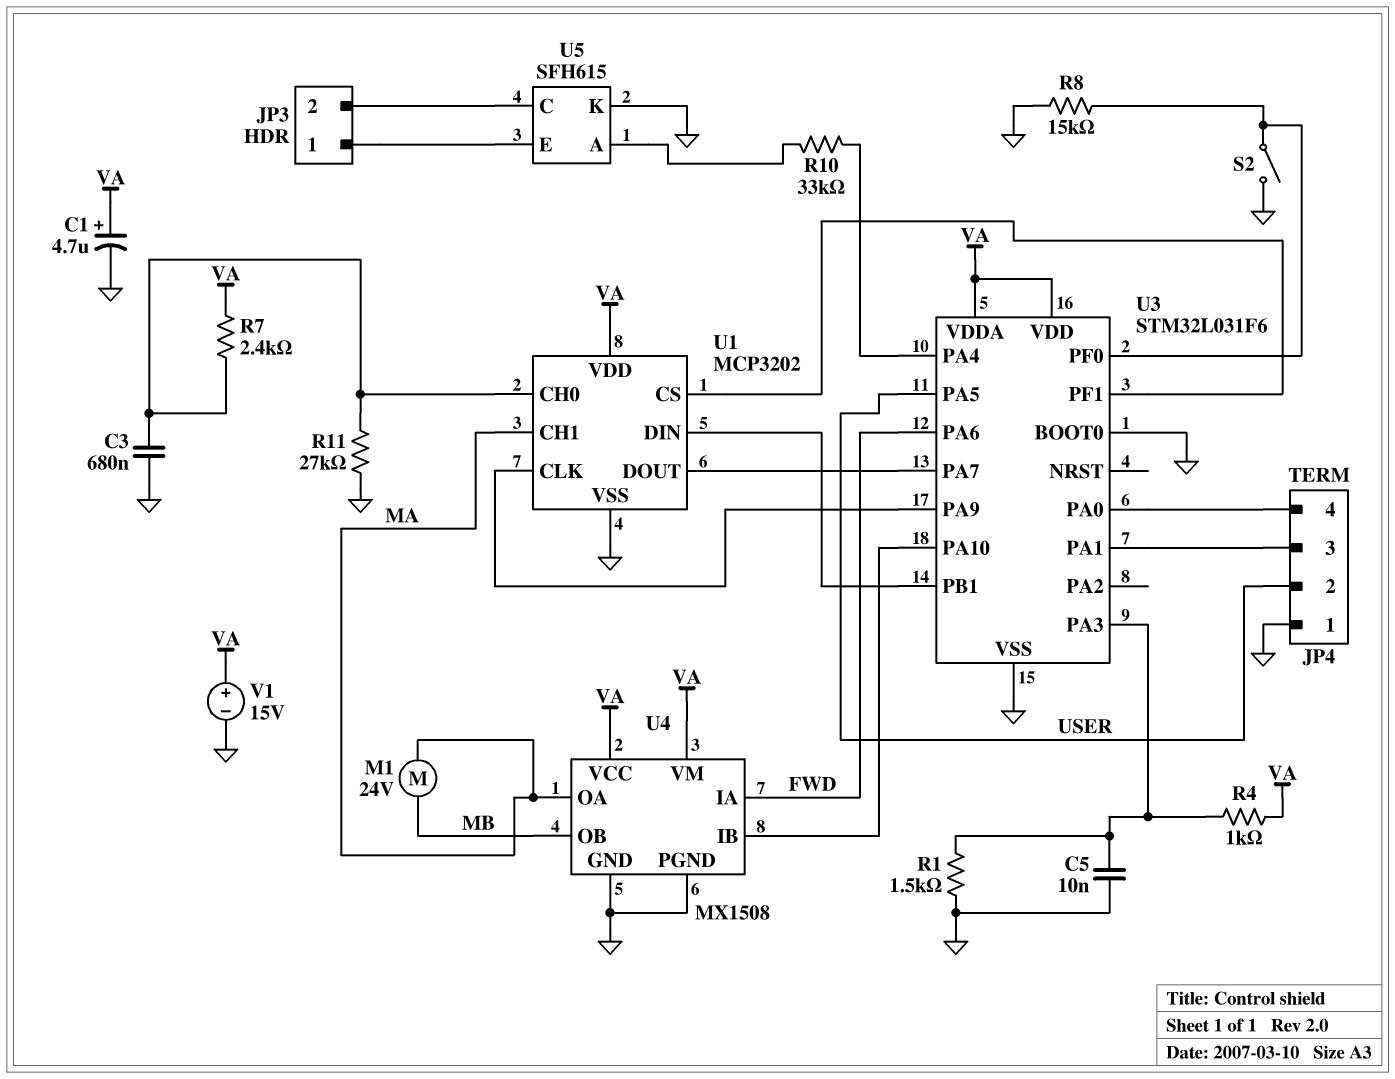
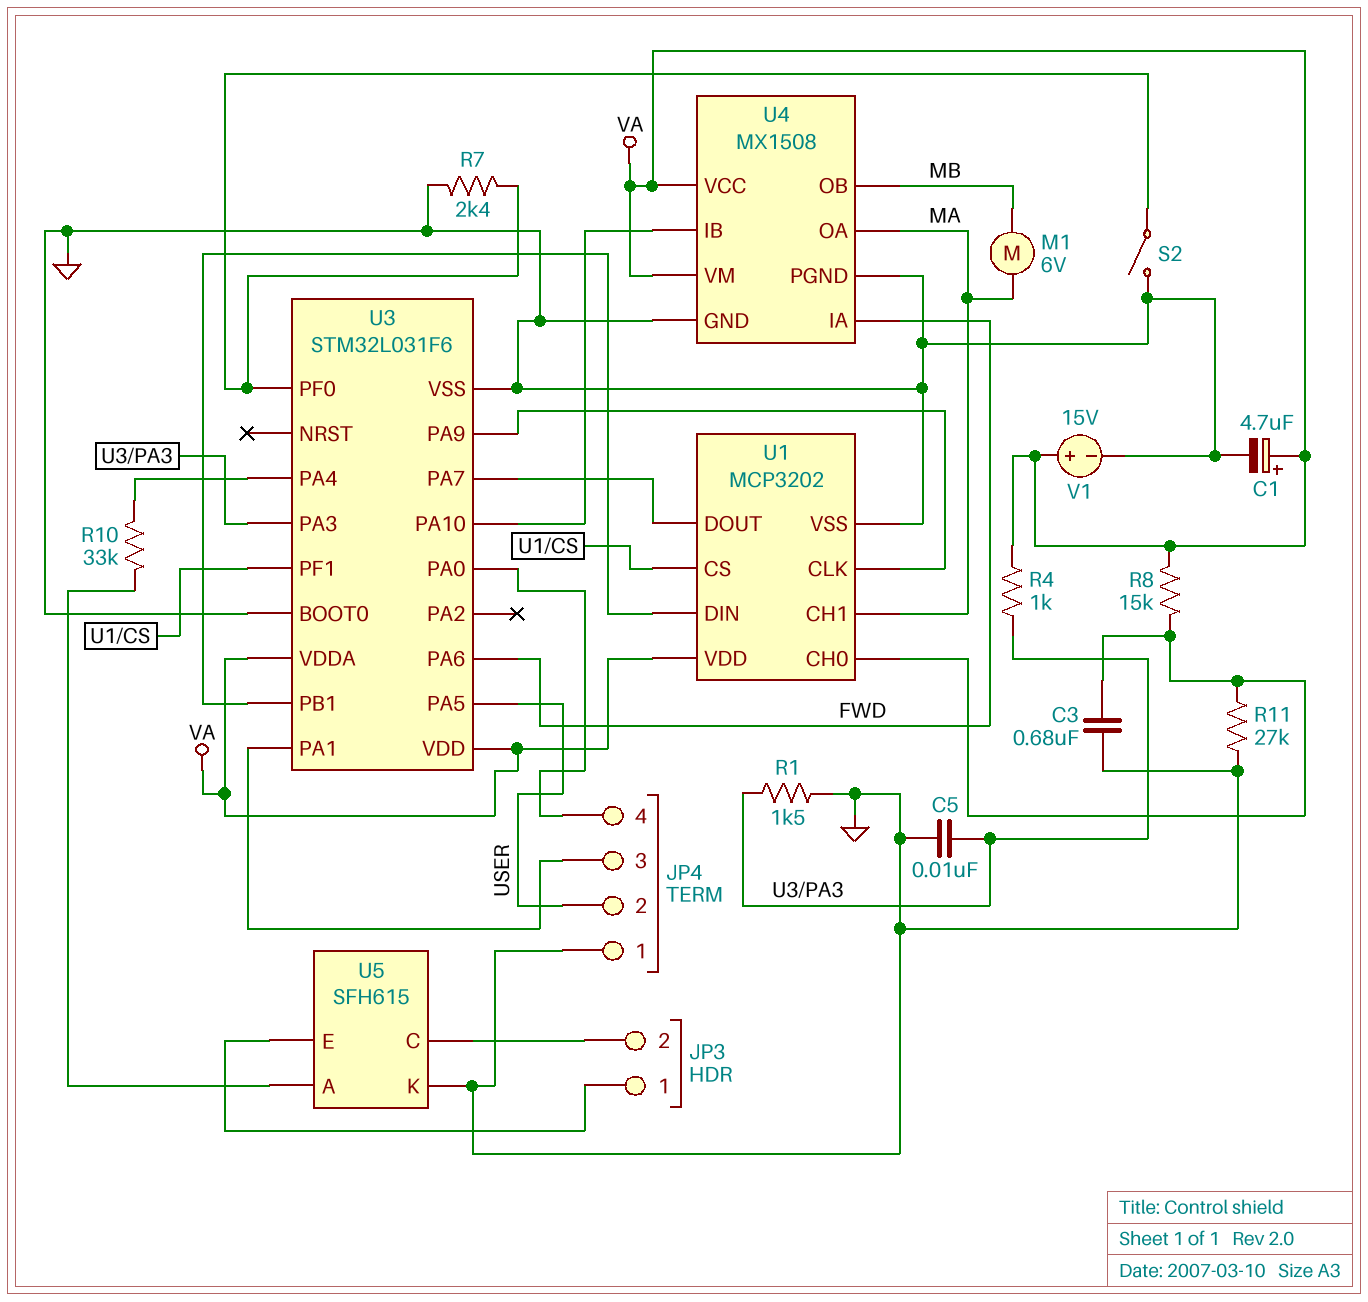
M1: motor 24V (MA, MB) -> motor 6V (MA, MB)
R7: 2.4k (U1/CH0, VA) -> 2.4k (GND, U3/PF0)
R8: 15k (GND, U3/PF0) -> 15k (U1/CH0, VA)

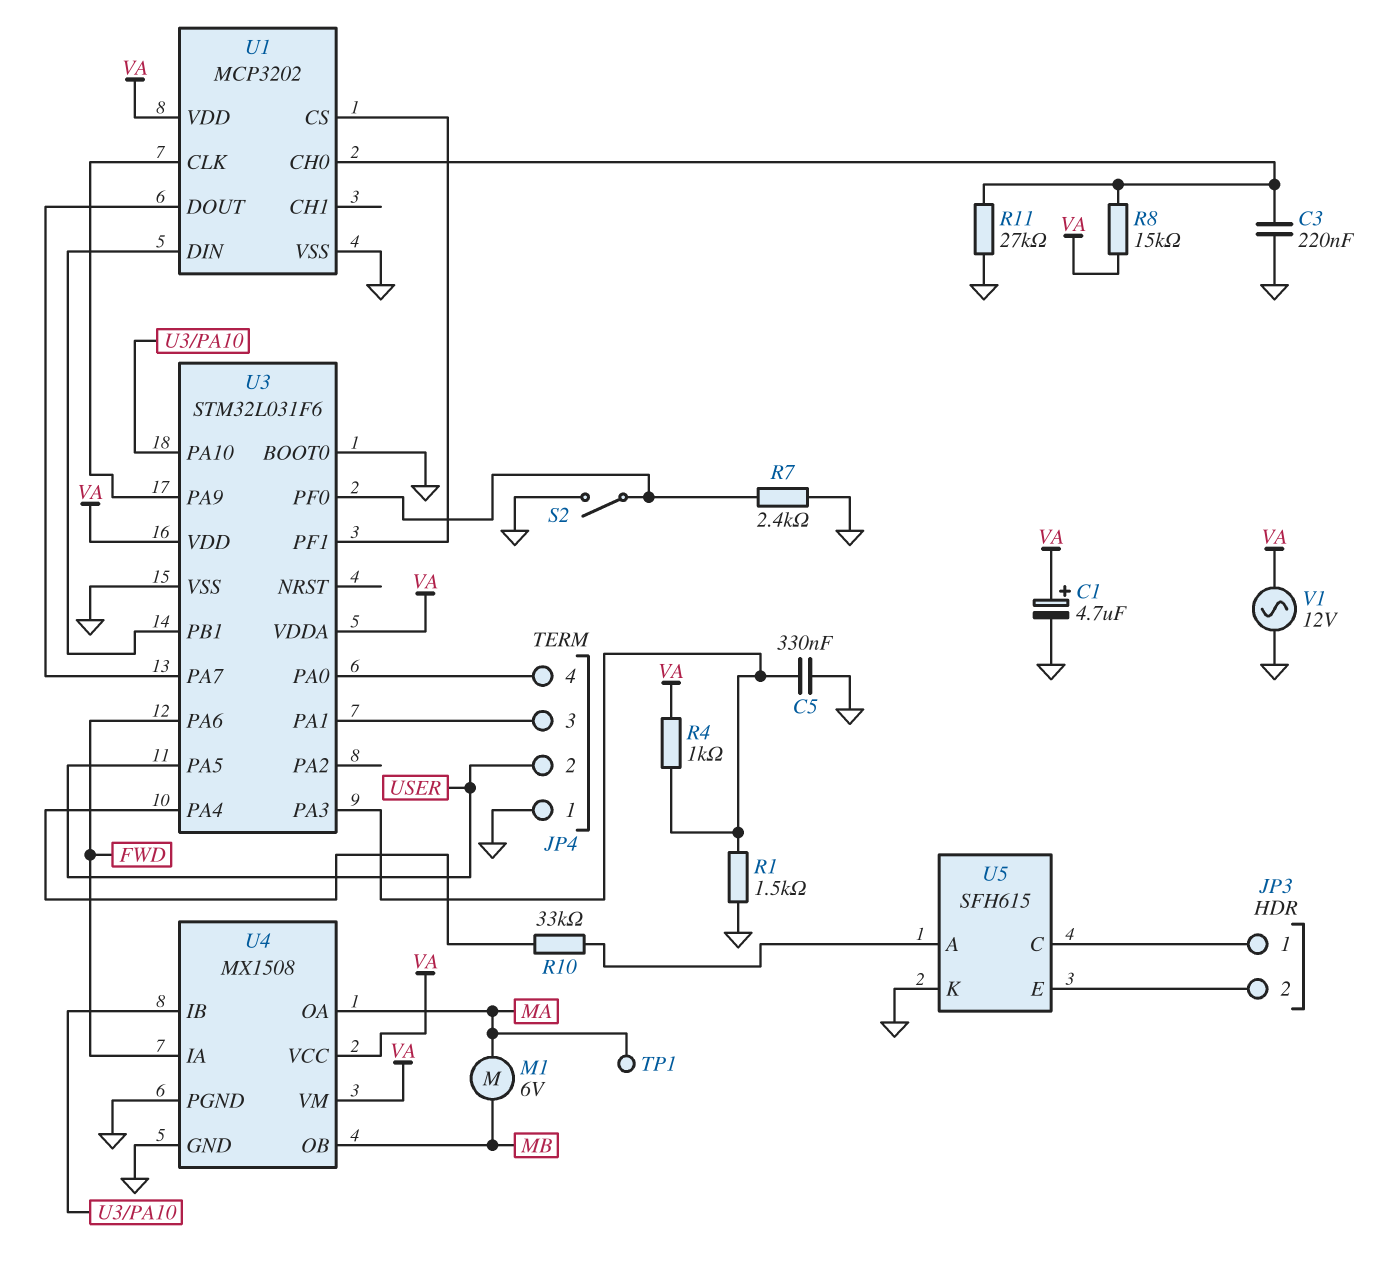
C3: 680nF (GND, U1/CH0) -> 220nF (GND, U1/CH0)
C5: 10nF (GND, U3/PA3) -> 330nF (GND, U3/PA3)
TP1: none -> test point (MA)
U1 pin CH1: MA -> none
U5 pin C: JP3/2 -> JP3/1
U5 pin E: JP3/1 -> JP3/2
V1: 15V (plus VA, minus GND) -> AC 12V (GND, VA)

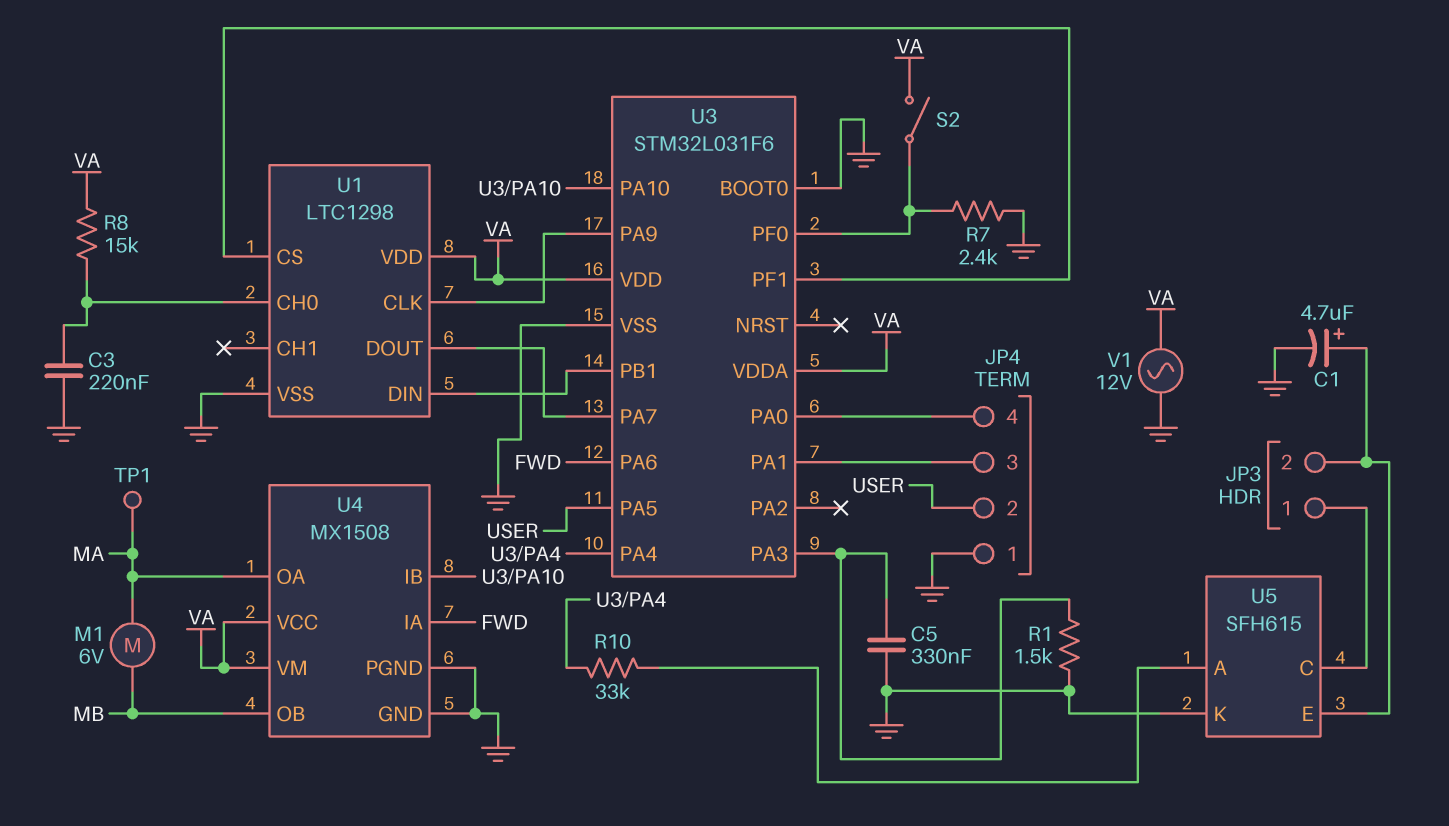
C1: 4.7uF (plus VA, minus GND) -> 4.7uF (plus JP3/2, minus GND)
R4: 1k (U3/PA3, VA) -> none
R11: 27k (GND, U1/CH0) -> none
S2: switch (GND, U3/PF0) -> switch (U3/PF0, VA)
U1: MCP3202 -> LTC1298

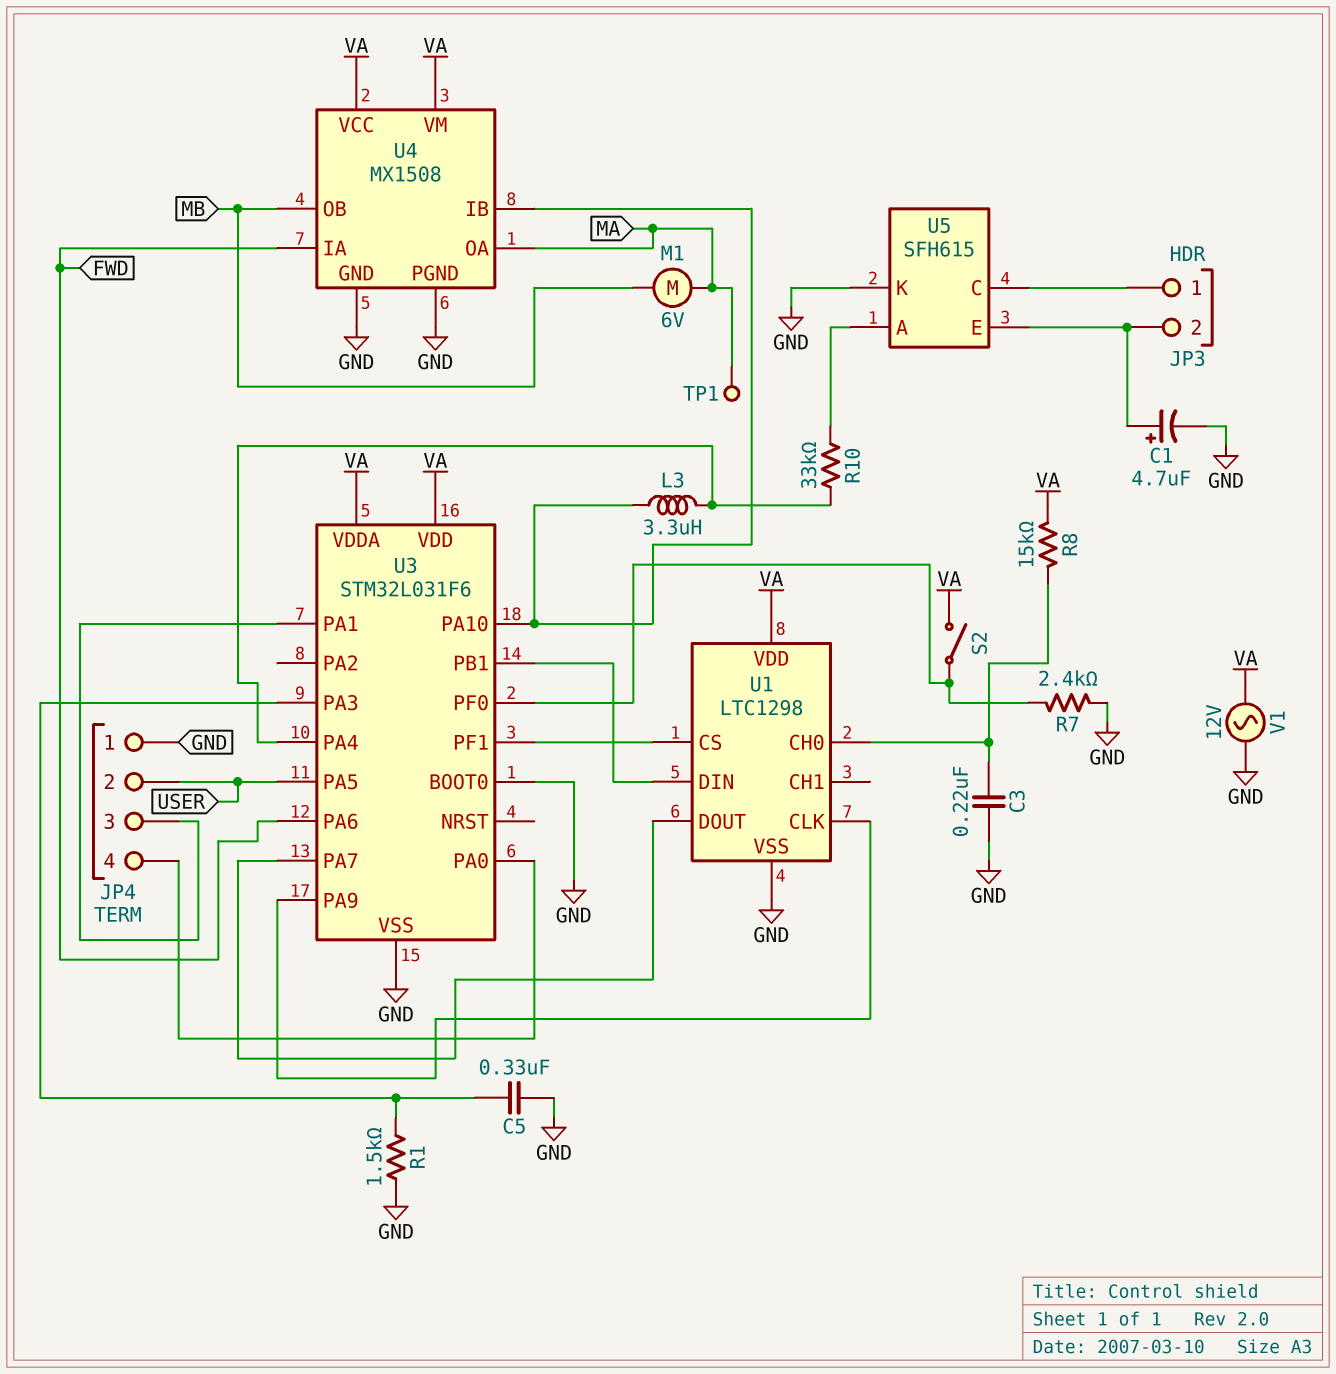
L3: none -> 3.3uH (U3/PA4, U3/PA10)

